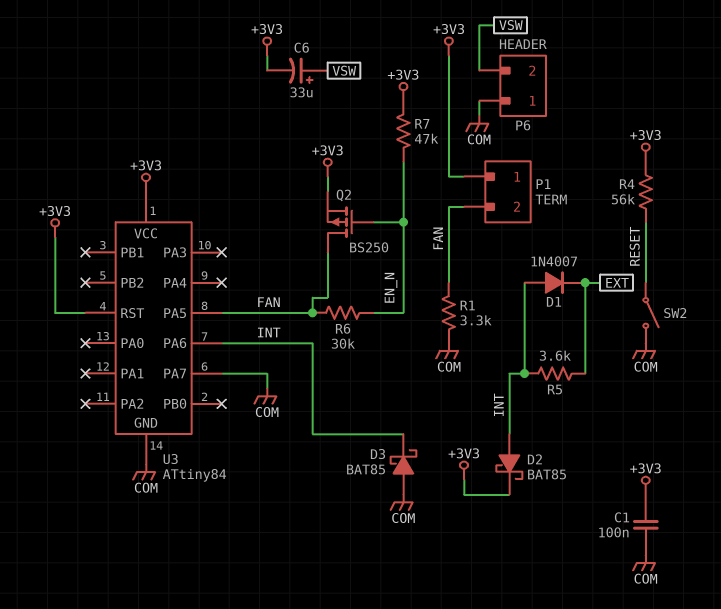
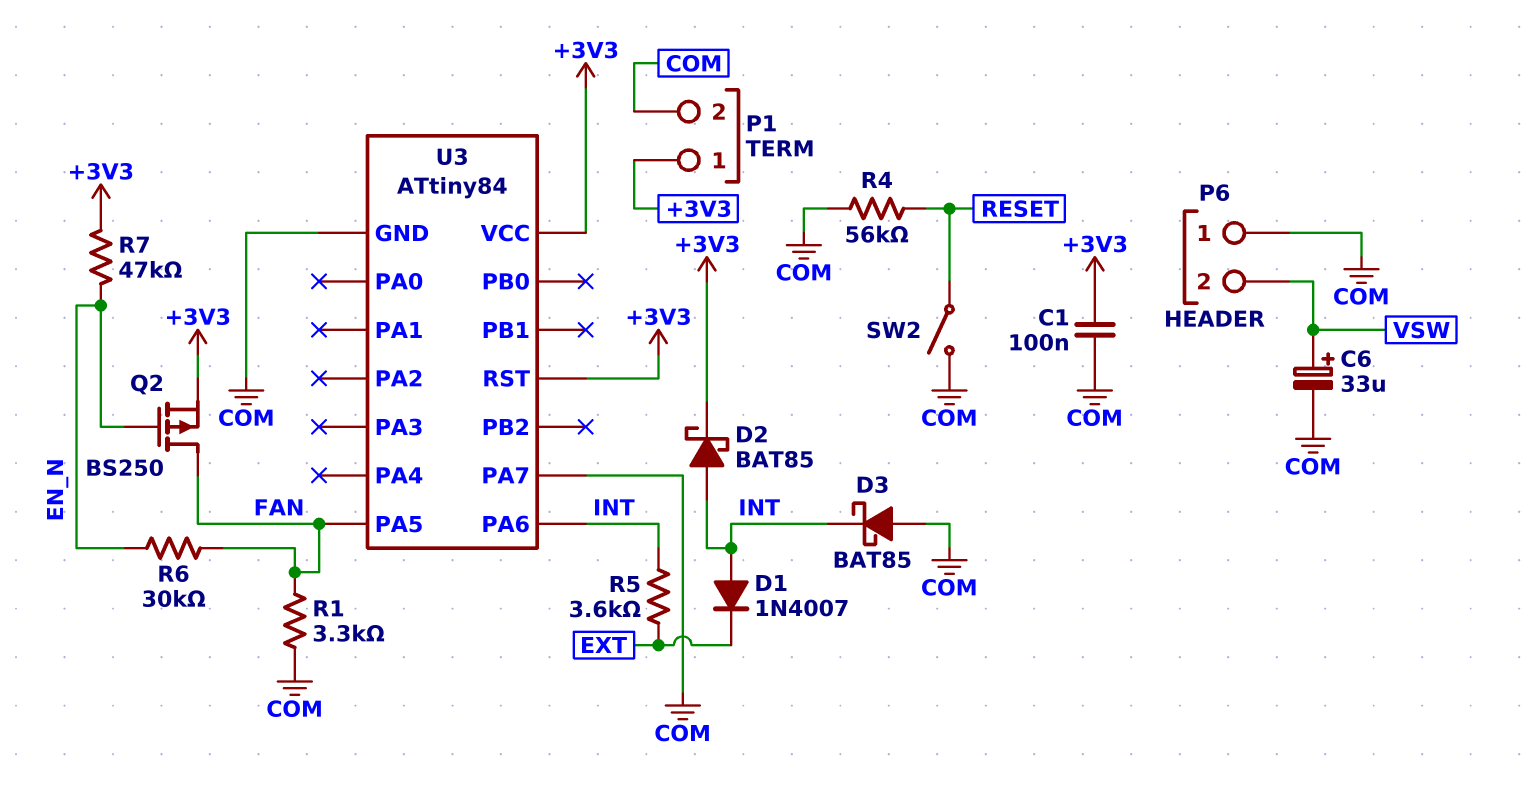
C6: 33uF (plus VSW, minus +3V3) -> 33uF (plus VSW, minus COM)
P1 pin 2: FAN -> COM
R4: 56k (+3V3, RESET) -> 56k (COM, RESET)

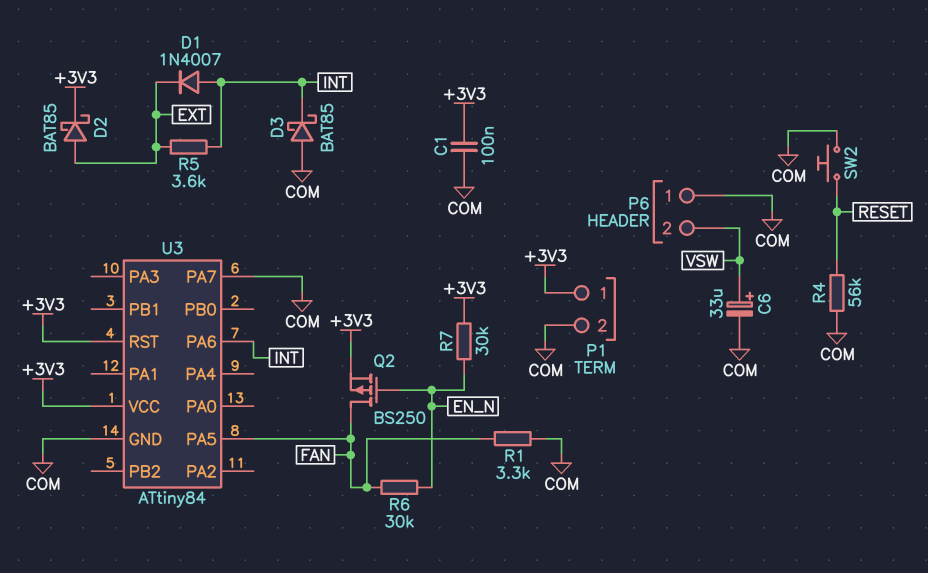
D2: schottky BAT85 (A INT, K +3V3) -> schottky BAT85 (A EXT, K +3V3)
R7: 47k (+3V3, EN_N) -> 30k (+3V3, EN_N)
SW2: switch (COM, RESET) -> button (COM, RESET)

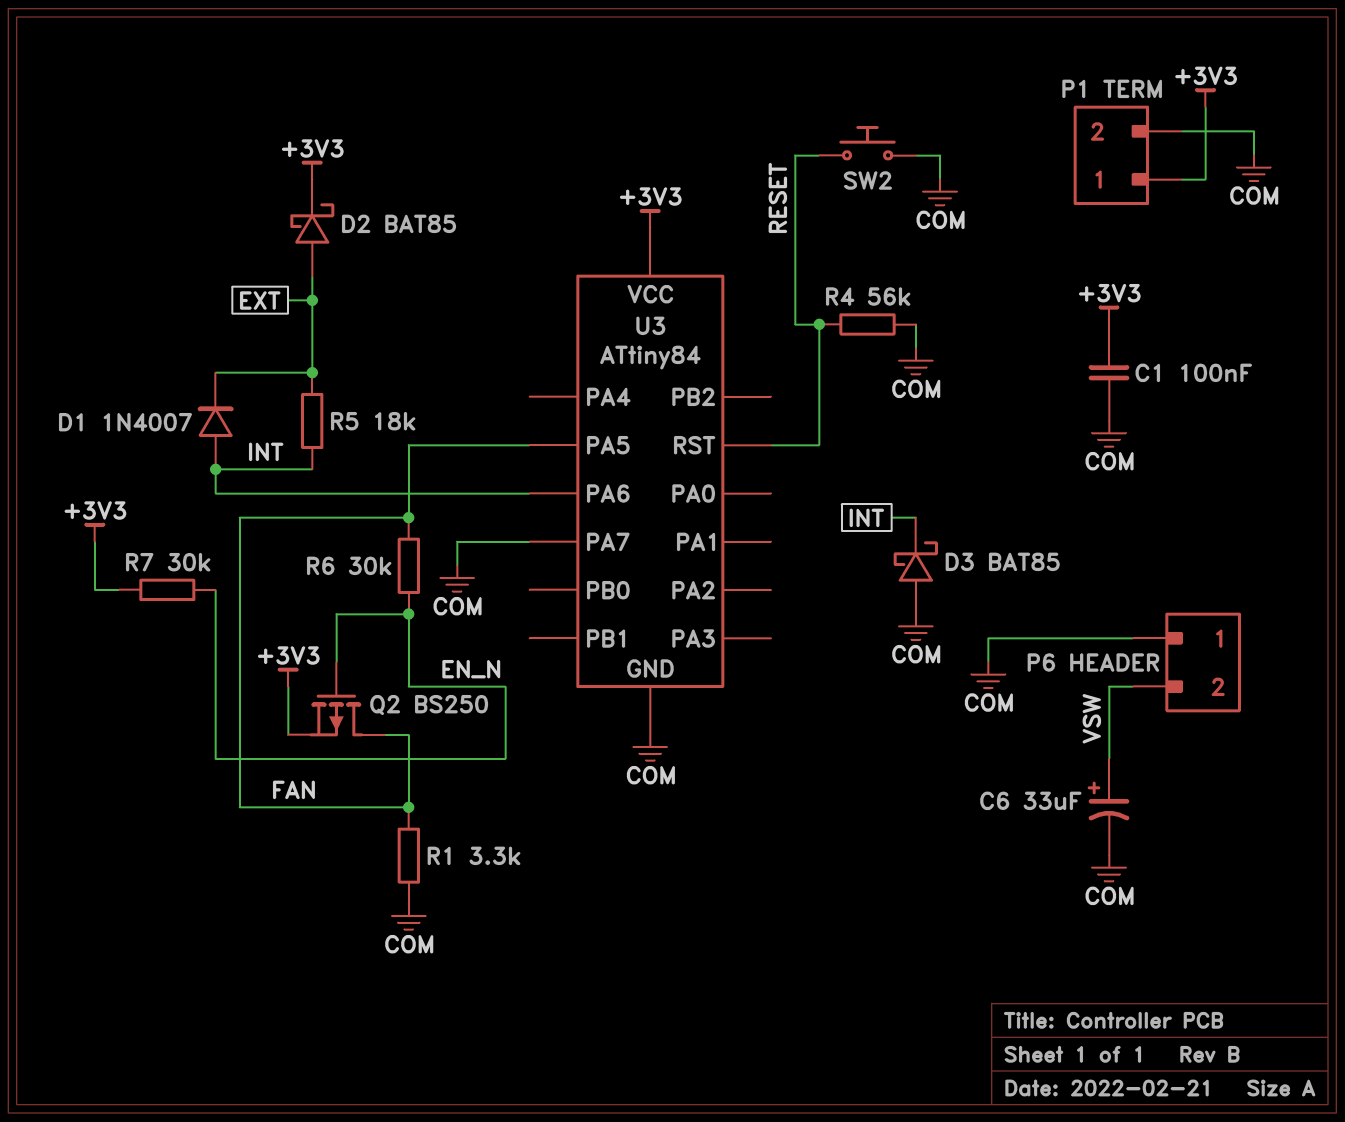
R5: 3.6k (EXT, INT) -> 18k (EXT, INT)
U3 pin RST: +3V3 -> RESET

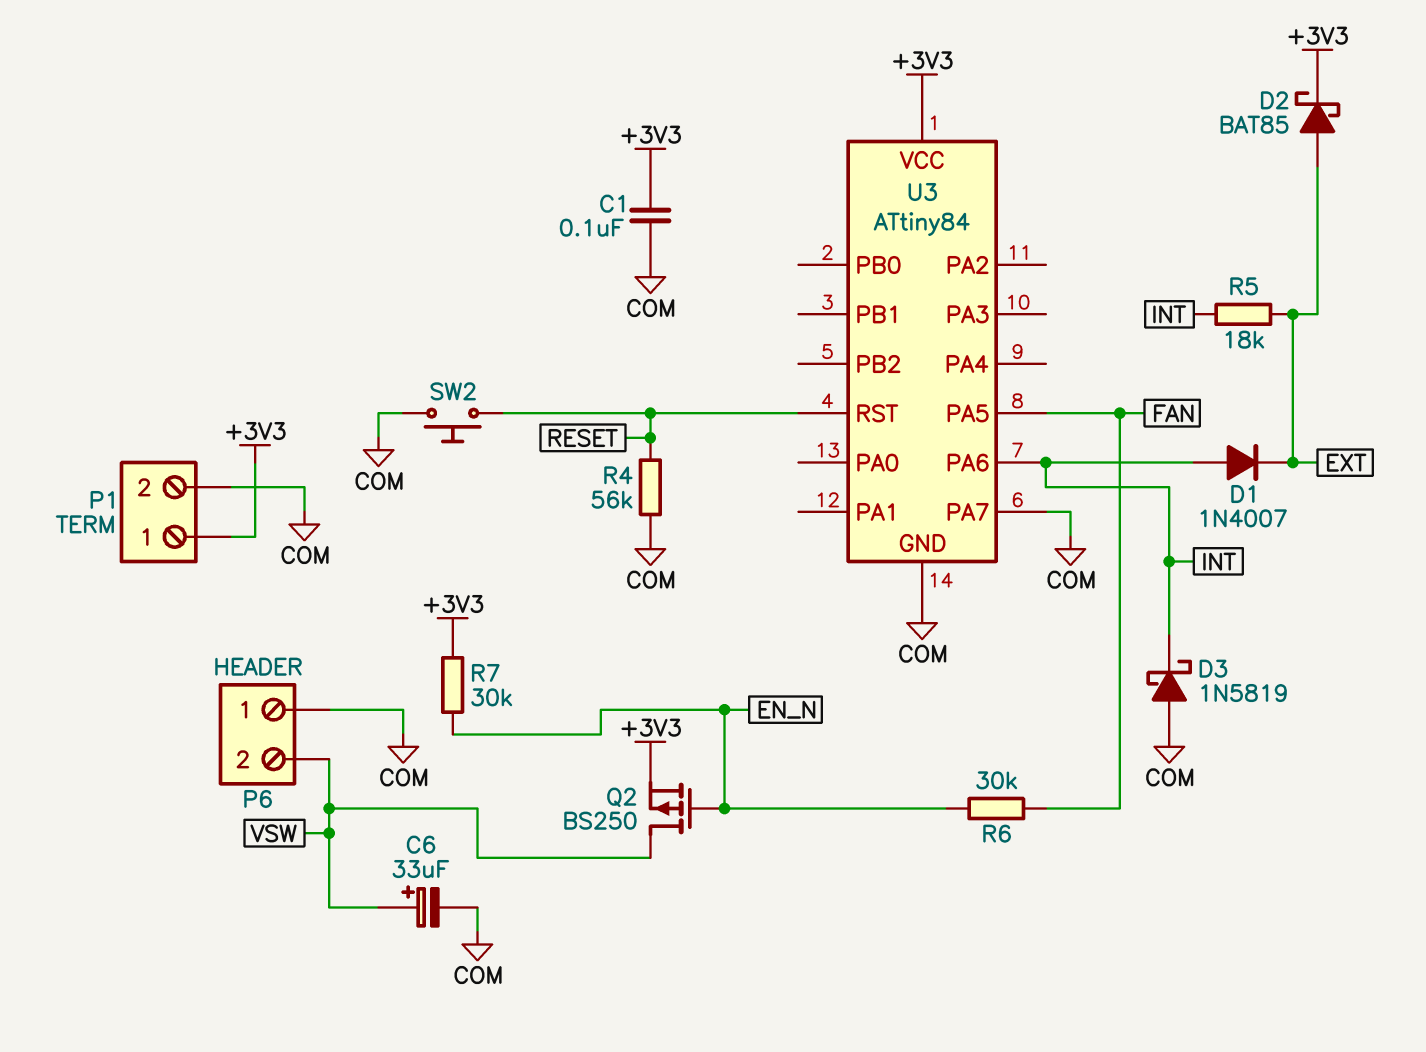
D3: schottky BAT85 (A COM, K INT) -> schottky 1N5819 (A COM, K INT)
Q2: PMOS BS250 (G EN_N, D FAN, S +3V3) -> PMOS BS250 (G EN_N, D VSW, S +3V3)
R1: 3.3k (COM, FAN) -> none

